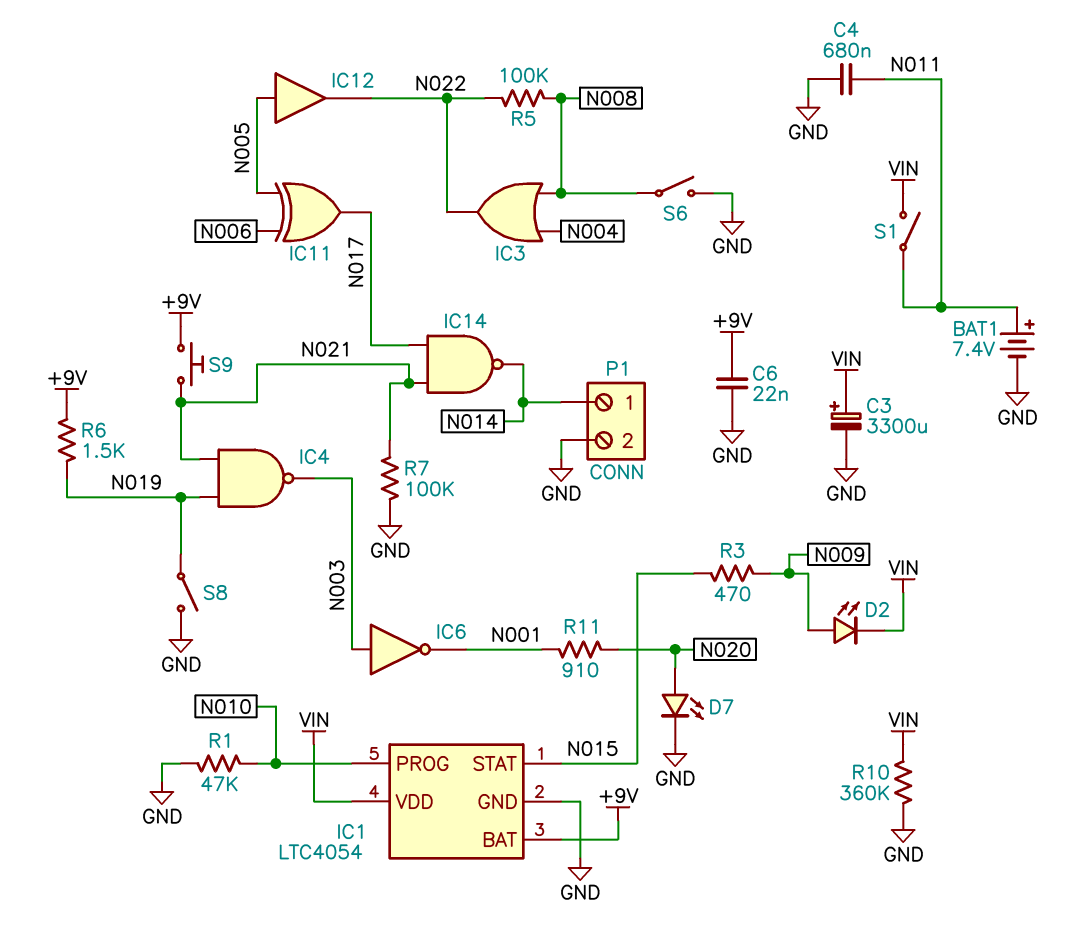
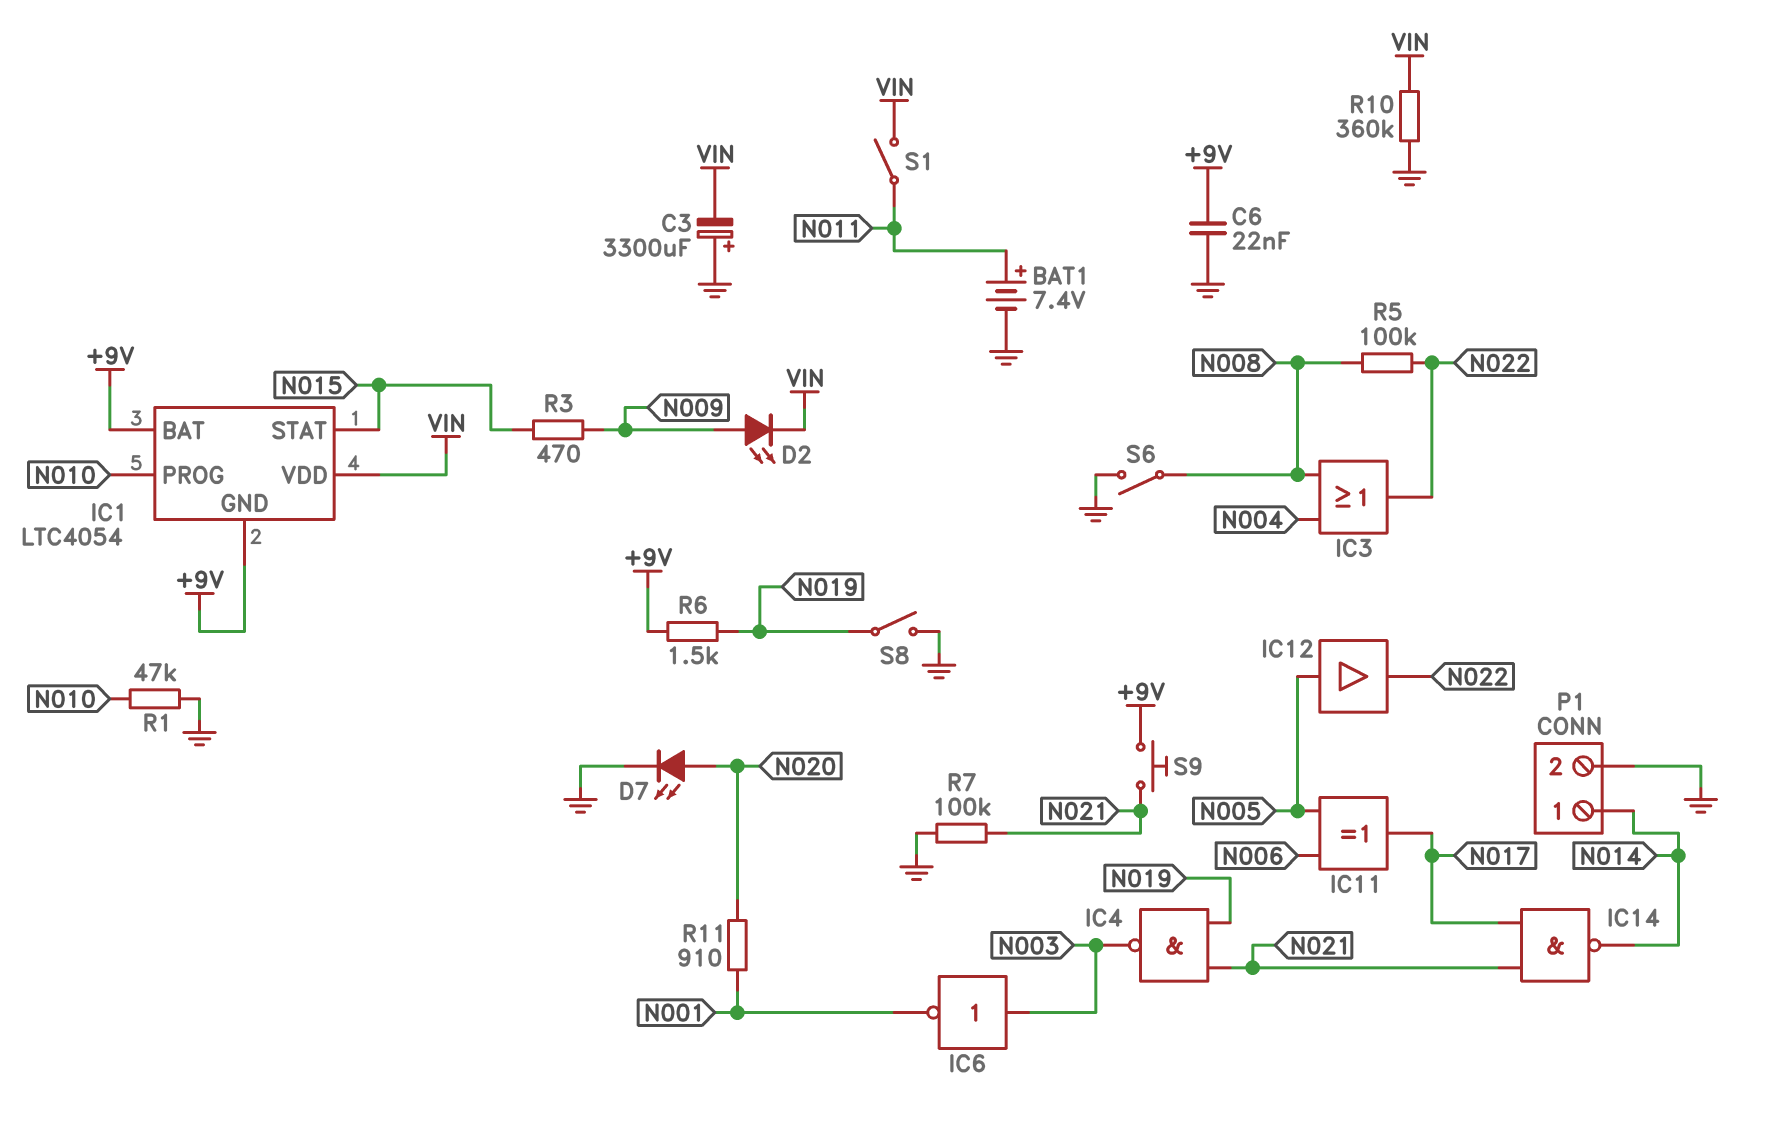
C3: 3300uF (plus VIN, minus GND) -> 3300uF (plus GND, minus VIN)
C4: 680nF (GND, N011) -> none
IC1 pin GND: GND -> +9V

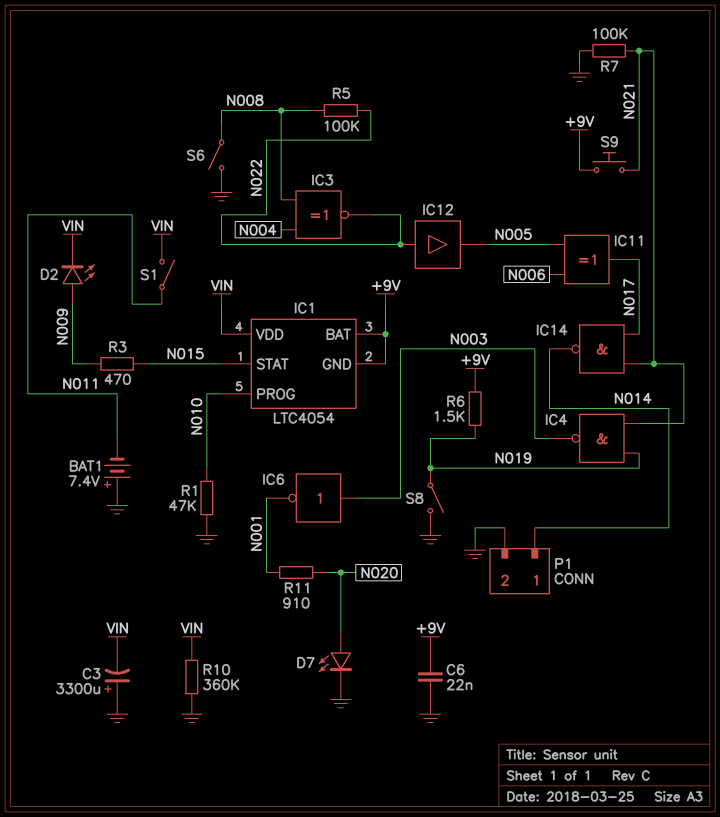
BAT1: 7.4V (plus N011, minus GND) -> 7.4V (plus GND, minus N011)
IC3: OR (in N004, in N008, out N022) -> XNOR (in N004, in N008, out N022)
IC12: buffer (in N005, out N022) -> buffer (in N022, out N005)

